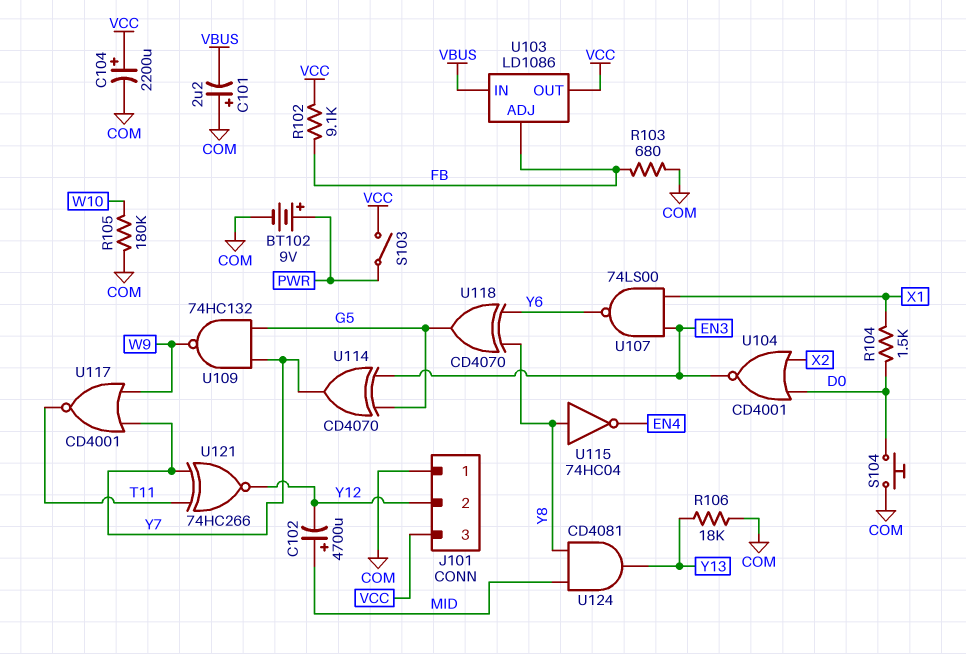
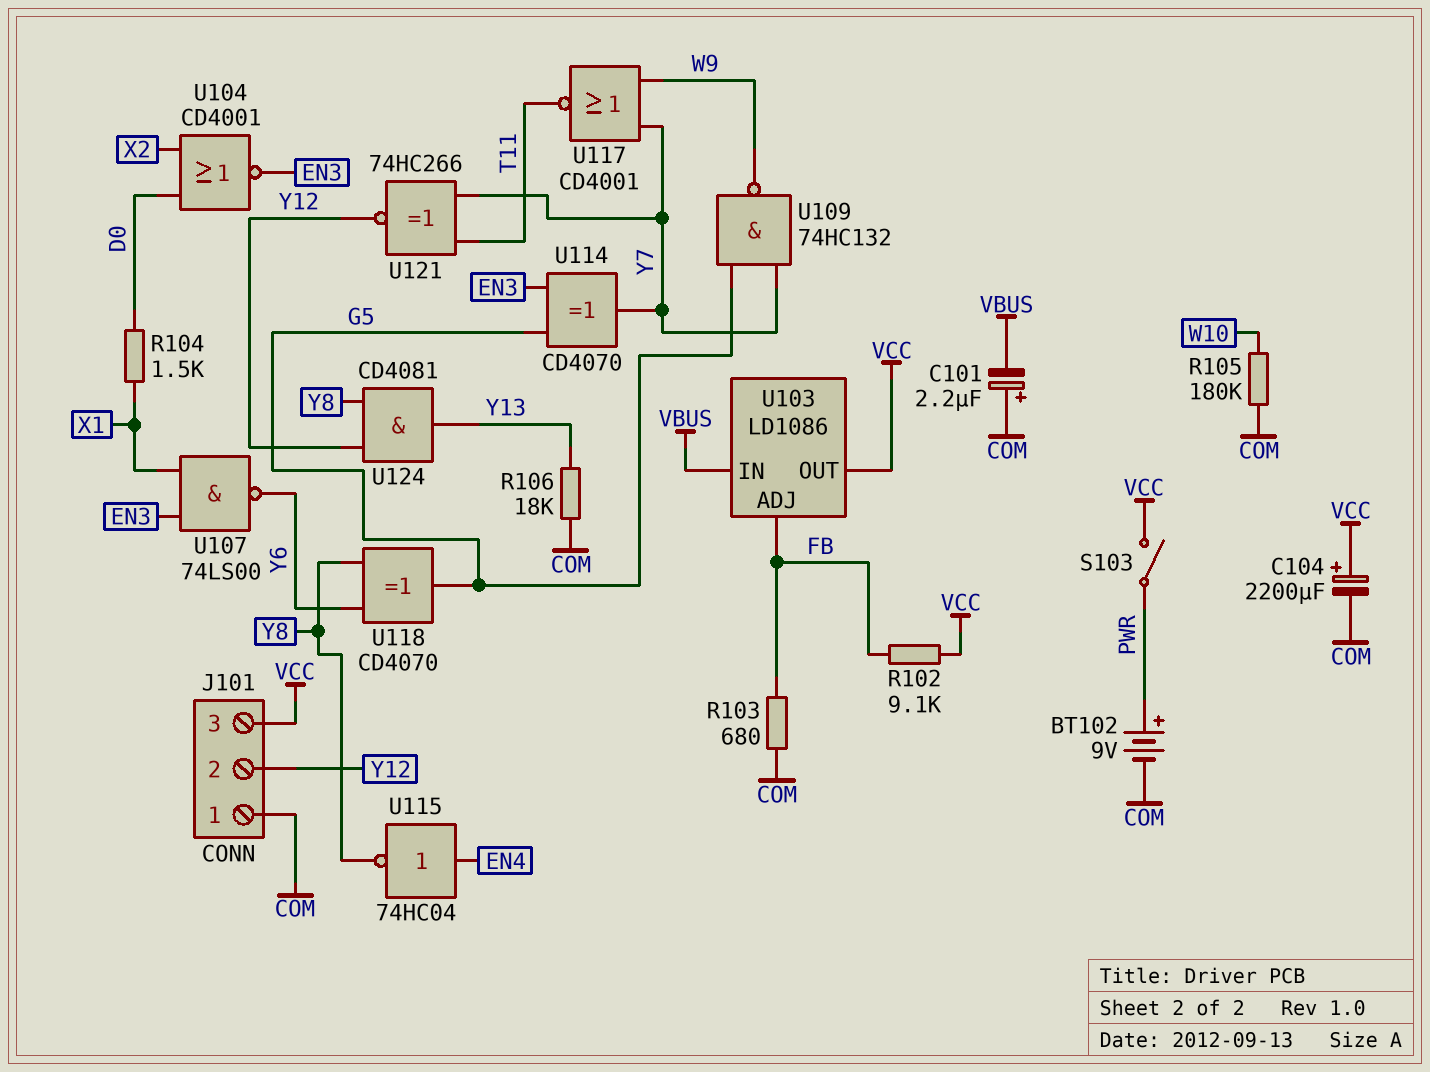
C102: 4700uF (plus MID, minus Y12) -> none
S104: button (COM, D0) -> none
U115: NOT 74HC04 (in Y8, out EN4) -> NOT 74HC04 (in EN4, out Y8)
U124: AND CD4081 (in MID, in Y8, out Y13) -> AND CD4081 (in Y8, in Y12, out Y13)

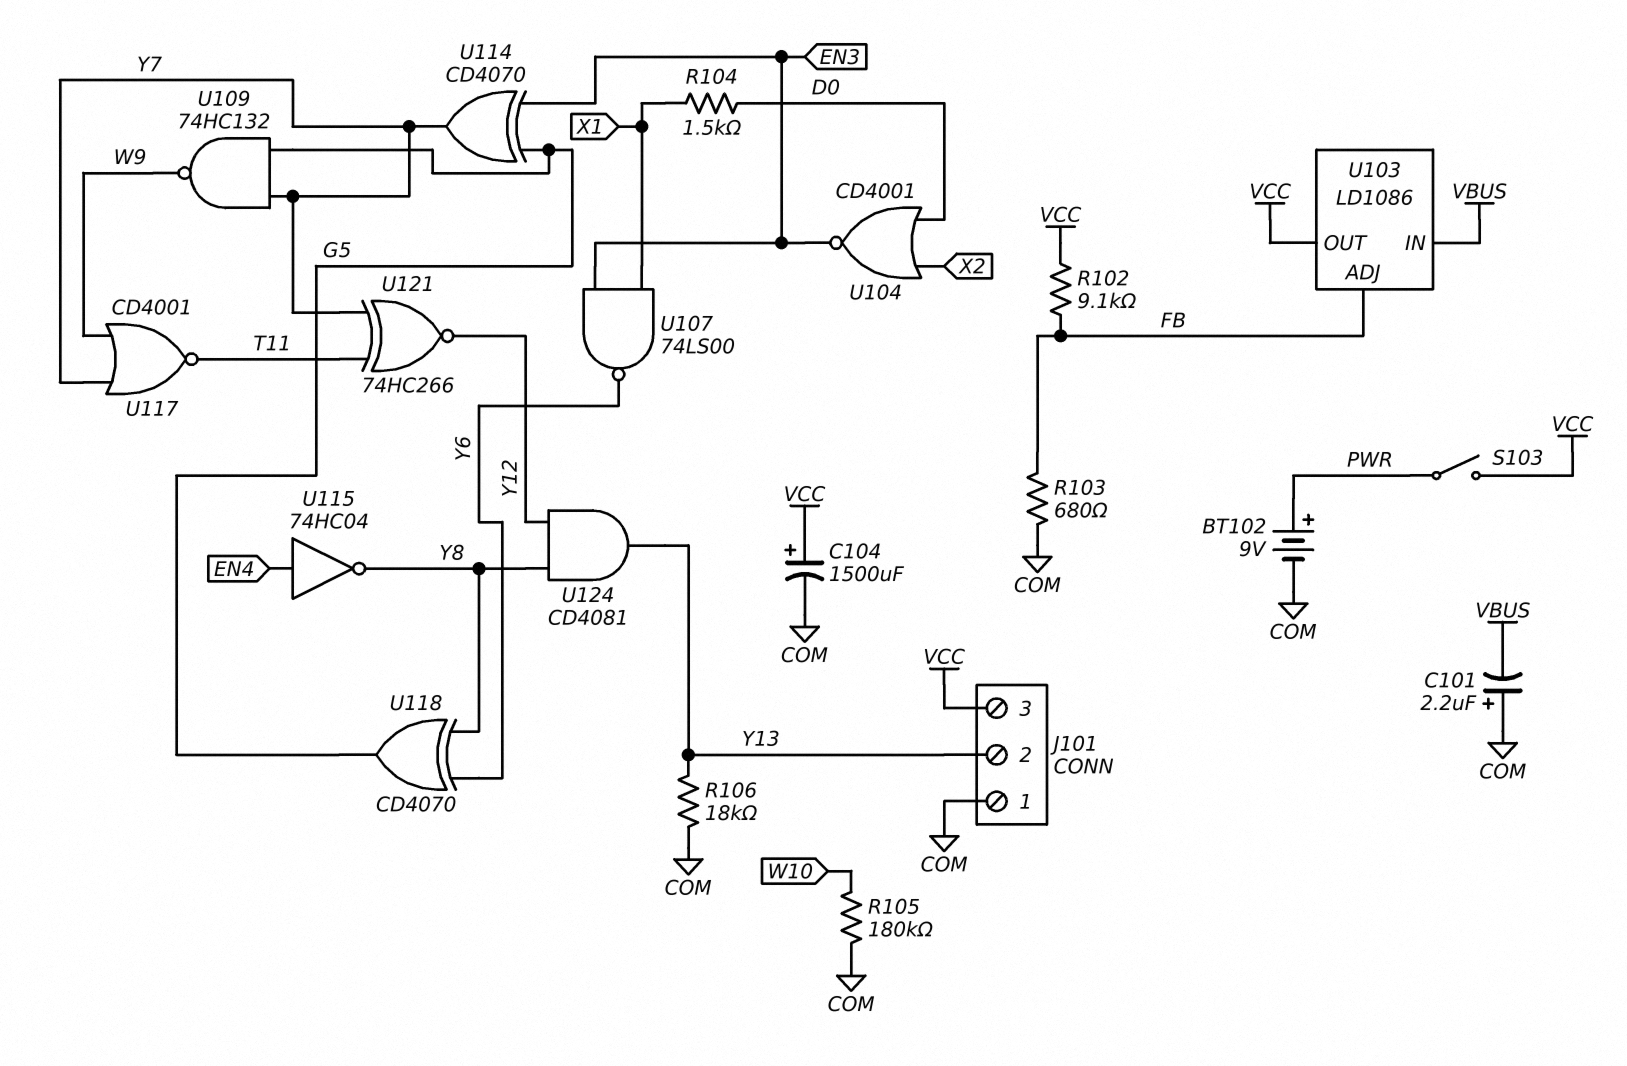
C104: 2200uF (plus VCC, minus COM) -> 1500uF (plus VCC, minus COM)
J101 pin 2: Y12 -> Y13

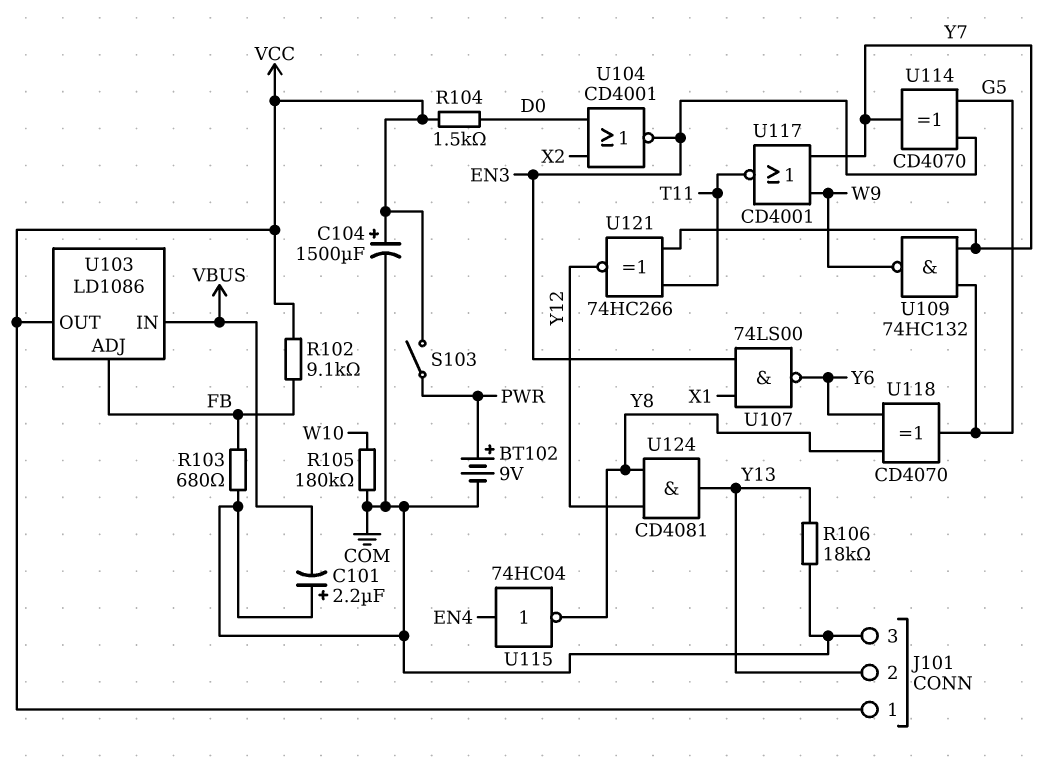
J101 pin 1: COM -> VCC
J101 pin 3: VCC -> COM
R104: 1.5k (D0, X1) -> 1.5k (D0, VCC)

